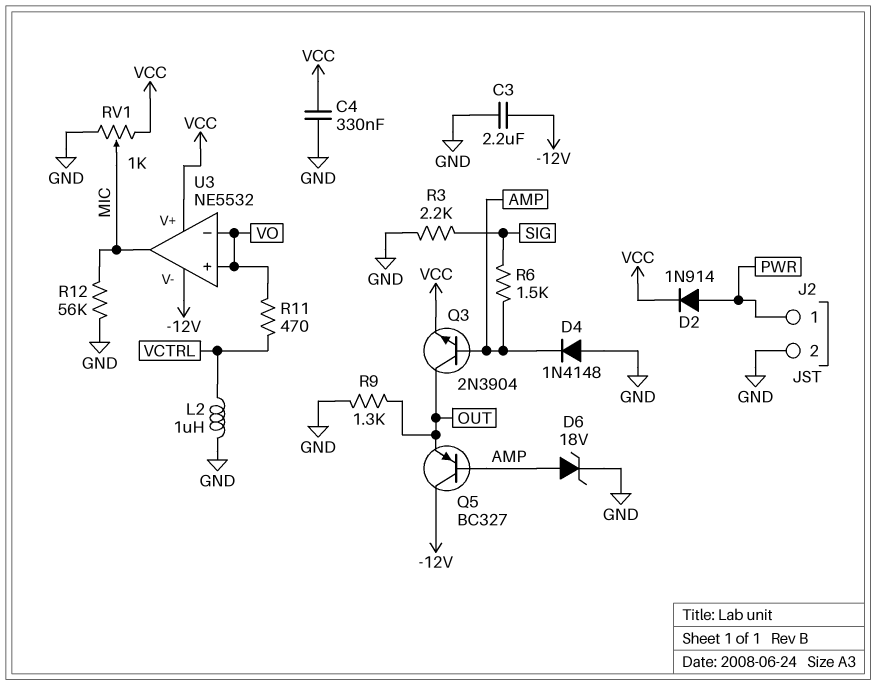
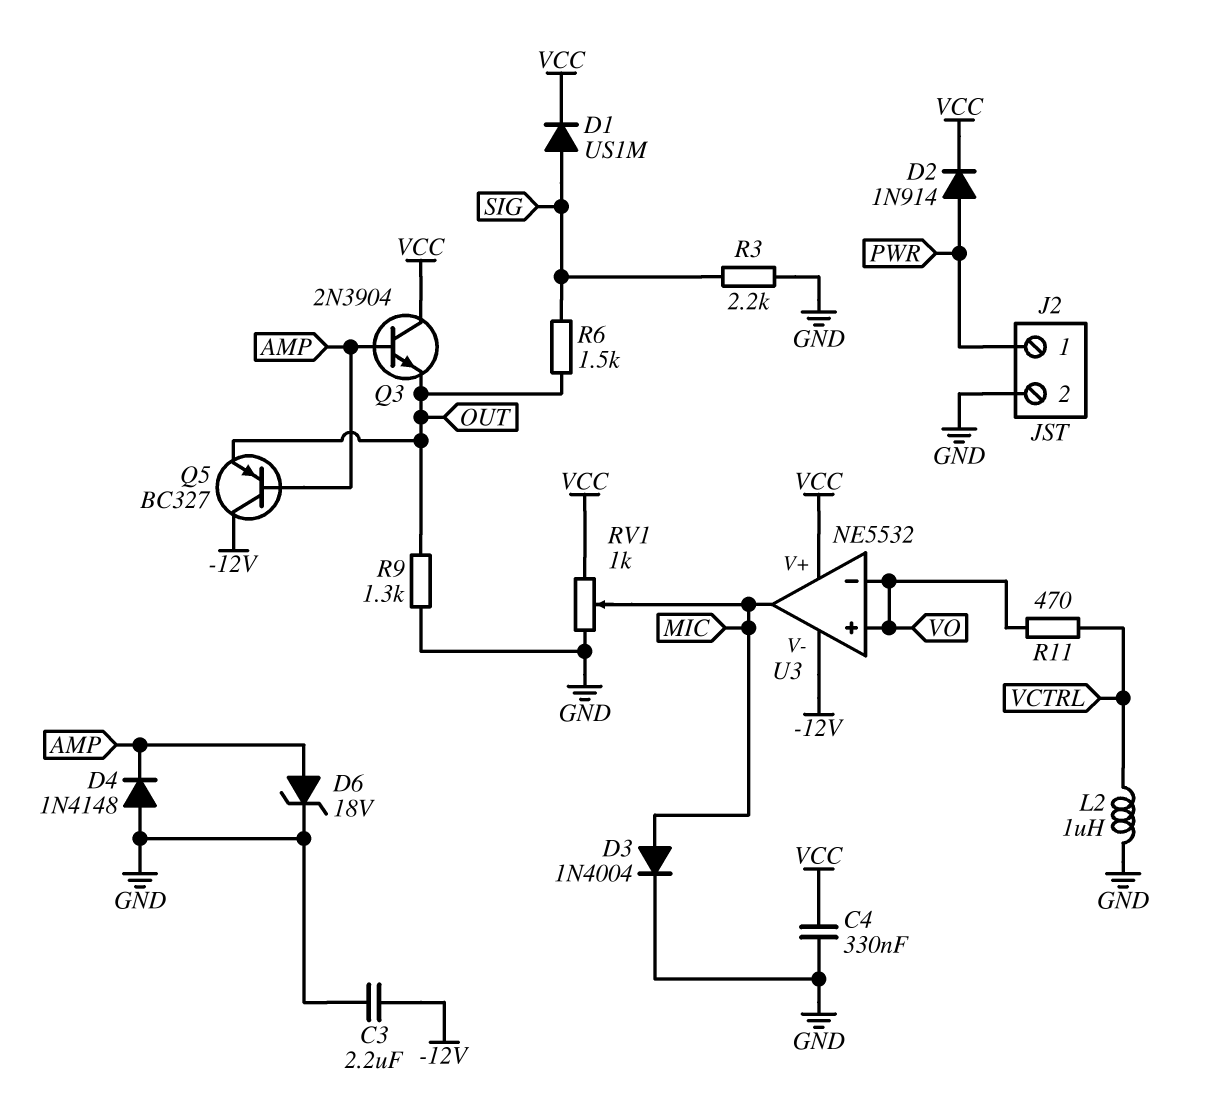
D1: none -> diode US1M (A SIG, K VCC)
D3: none -> diode 1N4004 (A MIC, K GND)
Q3: NPN 2N3904 (B AMP, C OUT, E VCC) -> NPN 2N3904 (B AMP, C VCC, E OUT)
R6: 1.5k (AMP, SIG) -> 1.5k (OUT, SIG)
R12: 56k (GND, MIC) -> none

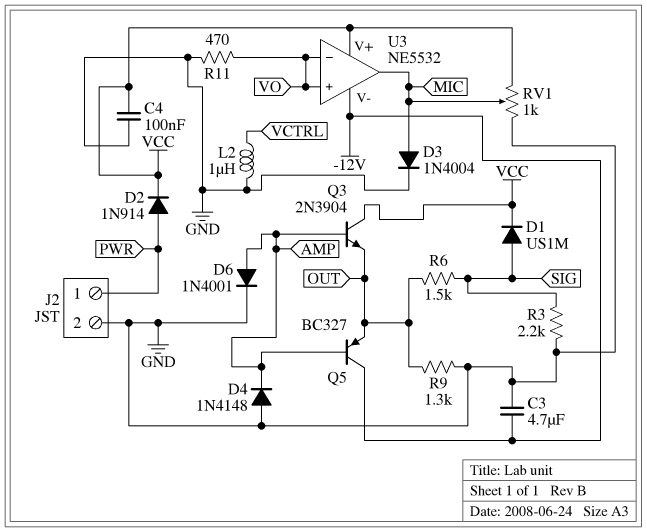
C3: 2.2uF (-12V, GND) -> 4.7uF (-12V, GND)
C4: 330nF (GND, VCC) -> 100nF (GND, VCC)
D6: zener 18V (A AMP, K GND) -> diode 1N4001 (A AMP, K GND)
R11: 470 (VCTRL, VO) -> 470 (GND, VO)

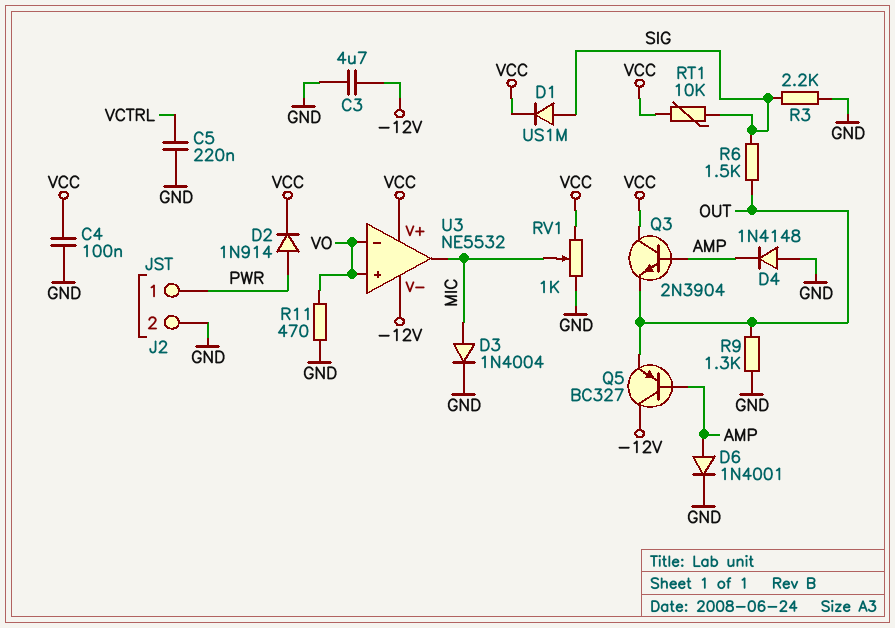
C5: none -> 220nF (GND, VCTRL)
L2: 1uH (GND, VCTRL) -> none
RT1: none -> 10k (SIG, VCC)

